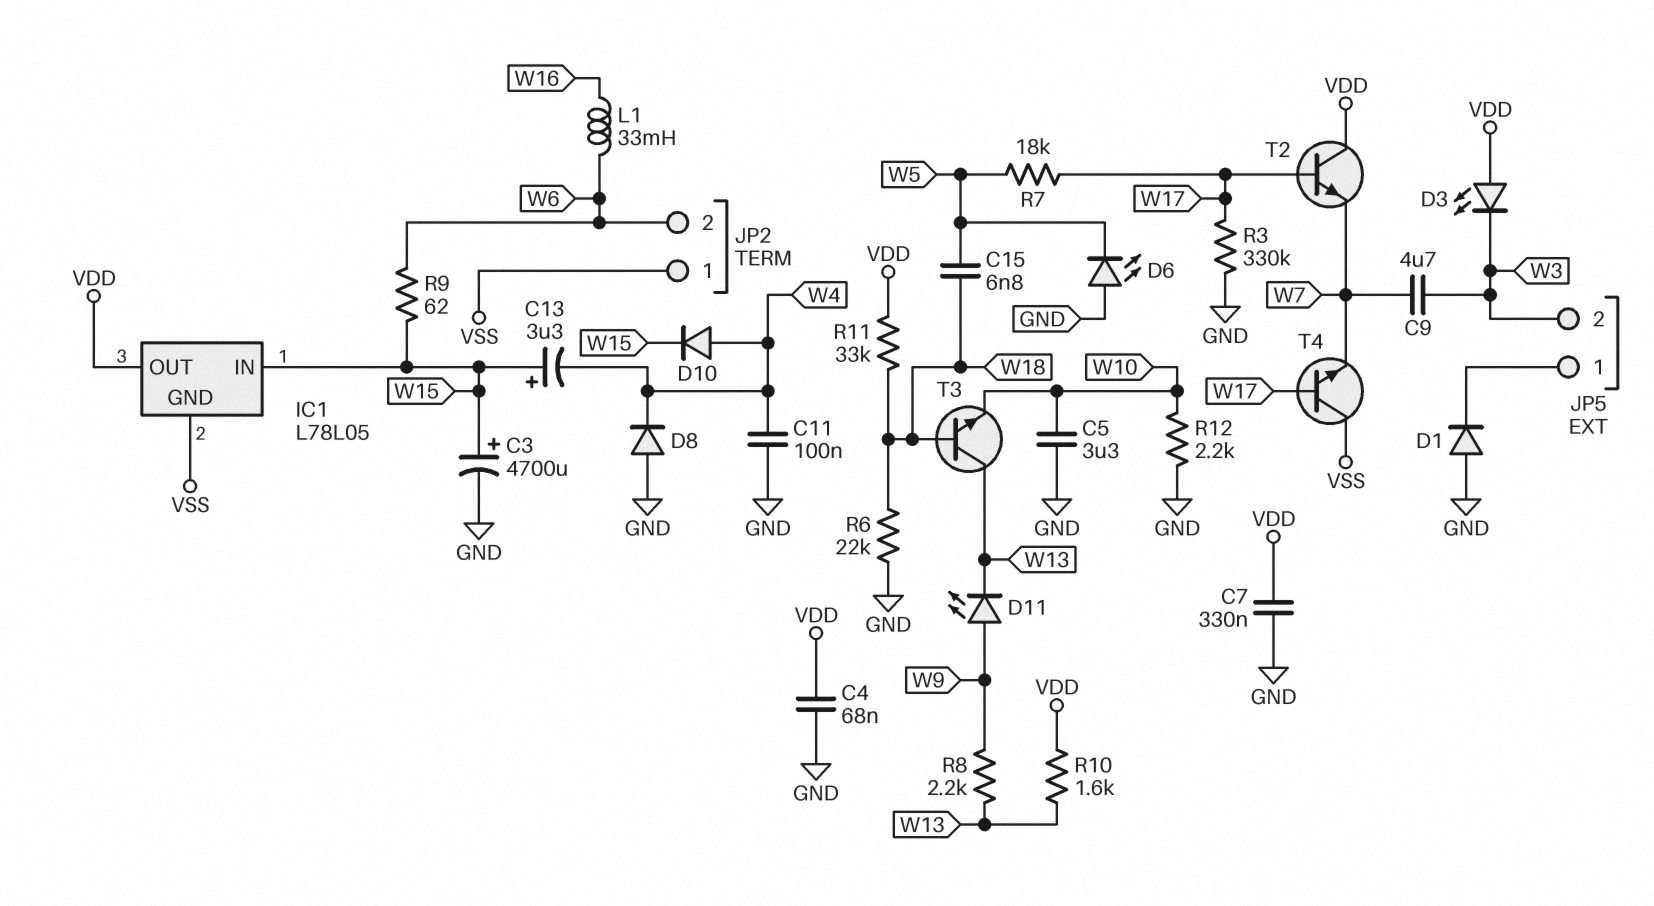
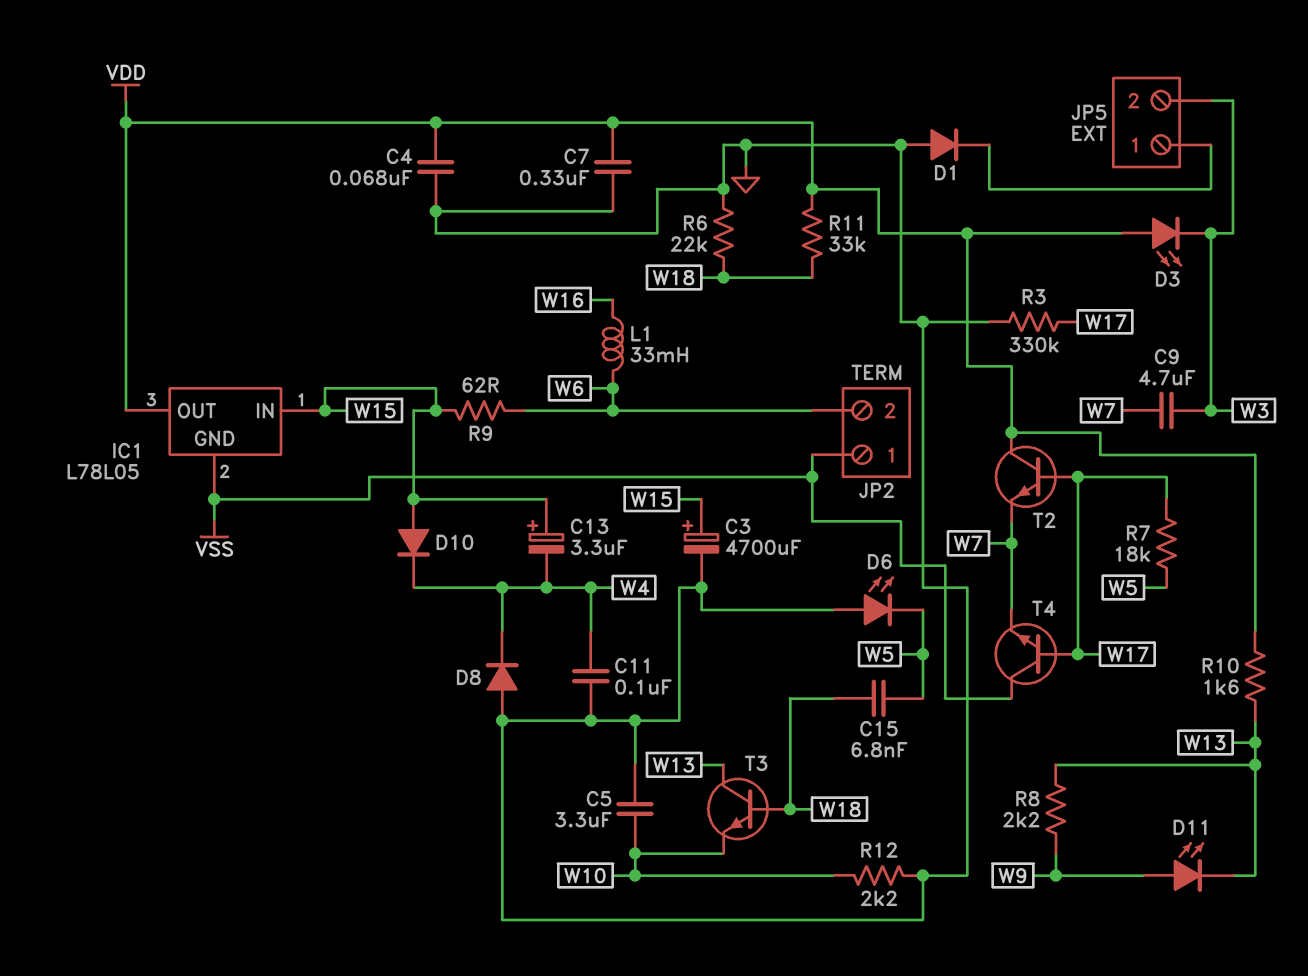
D10: diode (A W4, K W15) -> diode (A W15, K W4)

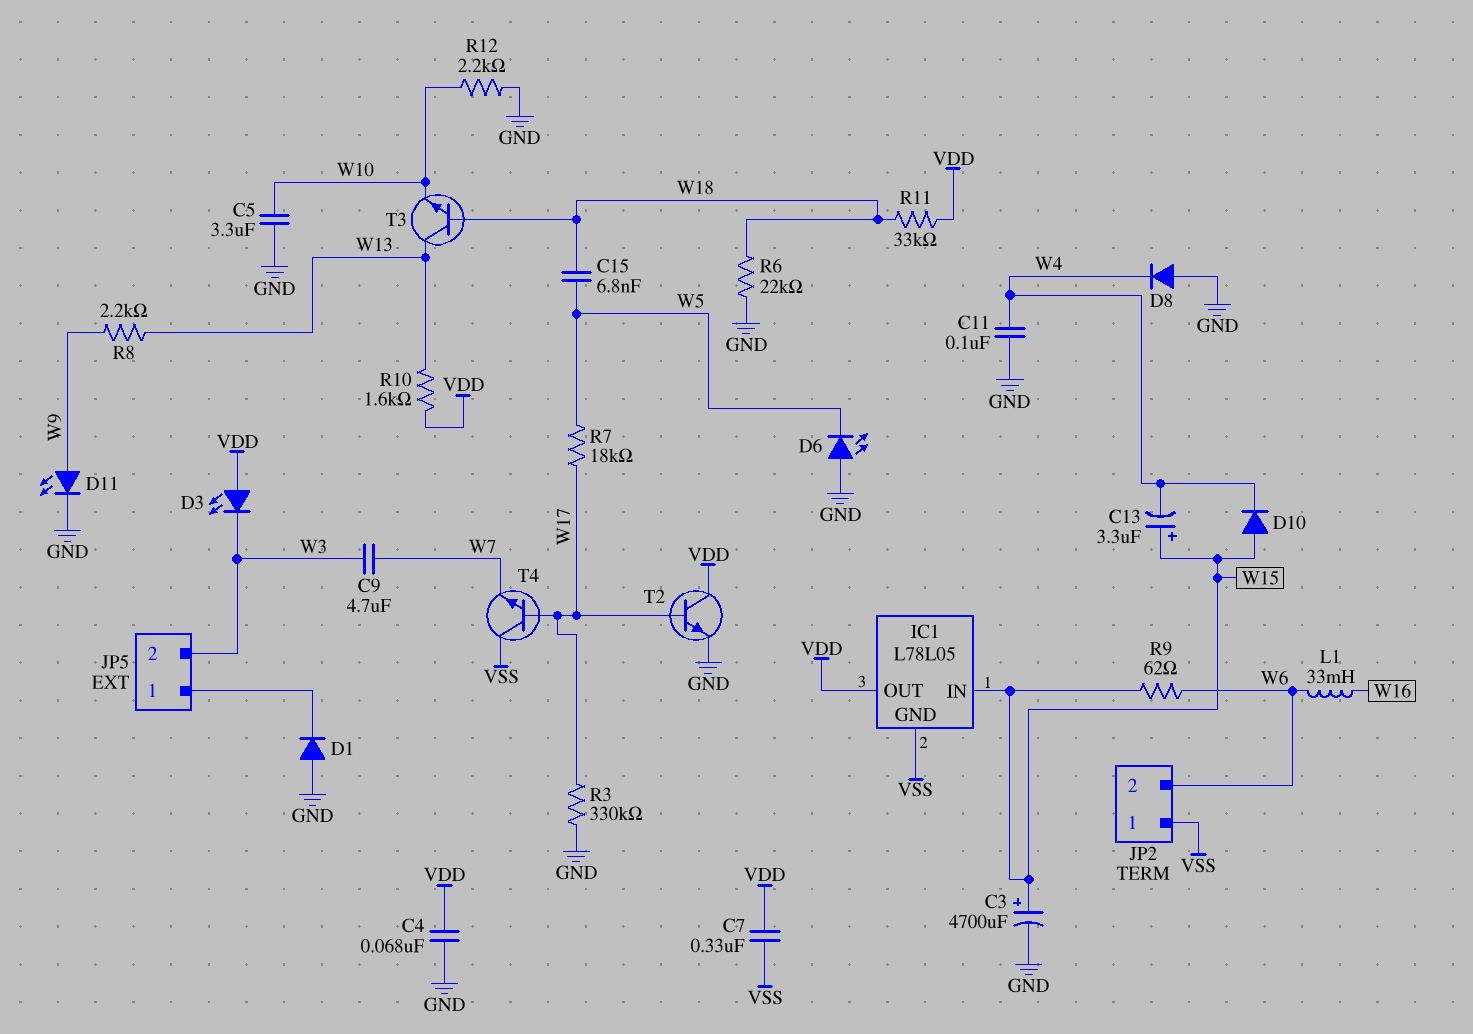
C7: 330nF (GND, VDD) -> 330nF (VDD, VSS)
D11: LED (A W9, K W13) -> LED (A W9, K GND)
T2: NPN (B W17, C VDD, E W7) -> NPN (B W17, C VDD, E GND)

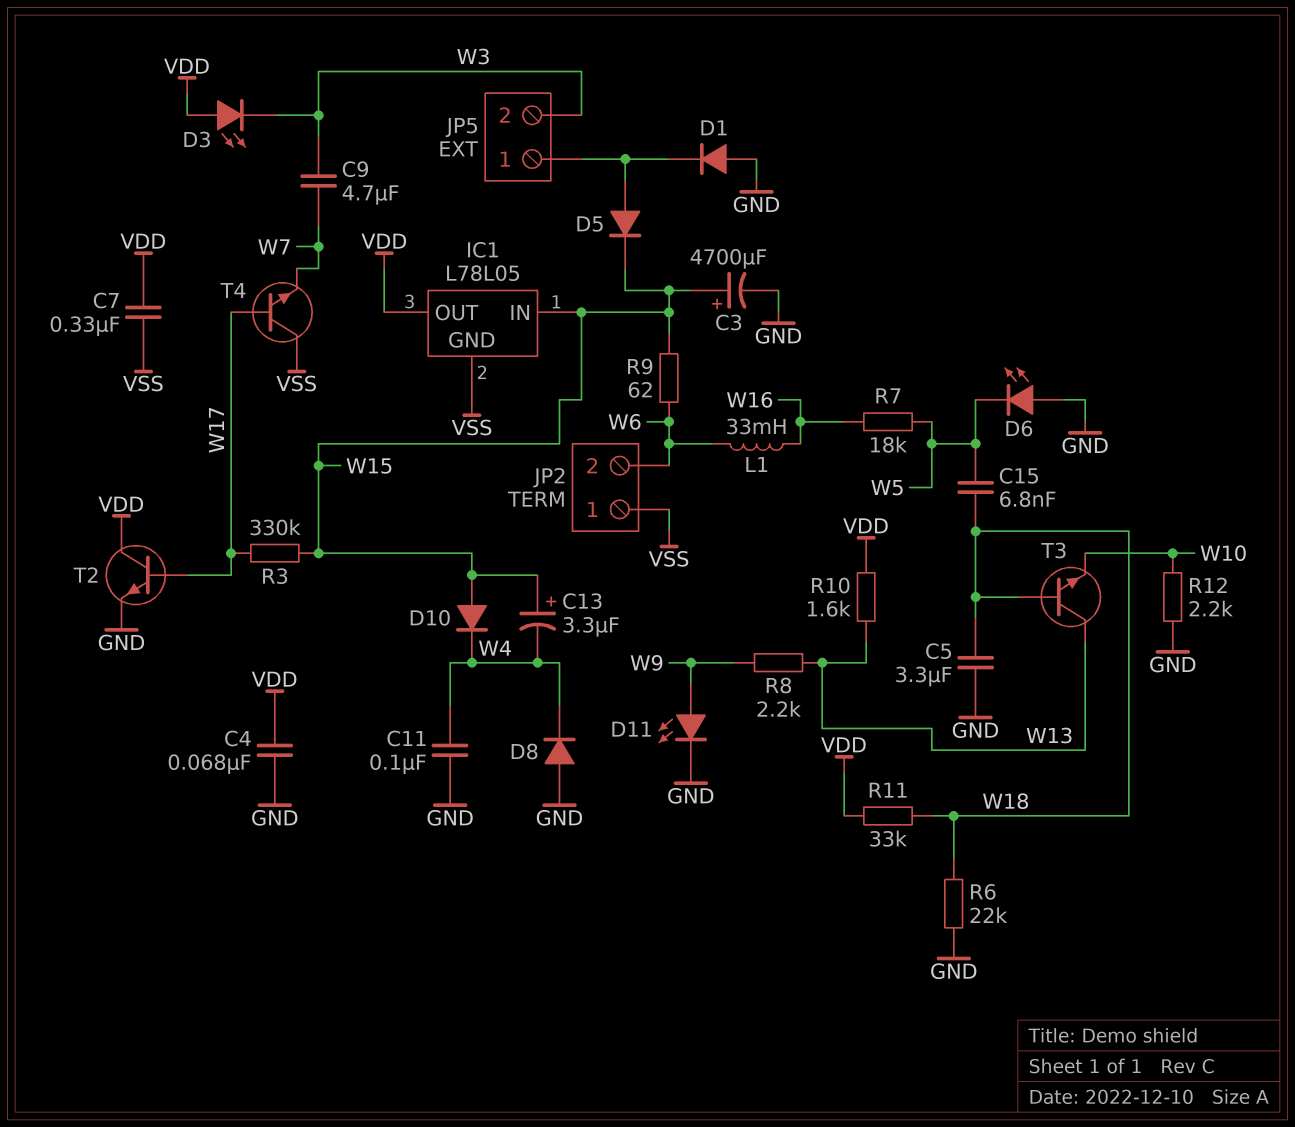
C5: 3.3uF (GND, W10) -> 3.3uF (GND, W18)
D5: none -> diode (A JP5/1, K W15)
R3: 330k (GND, W17) -> 330k (W15, W17)
R7: 18k (W5, W17) -> 18k (W5, W16)

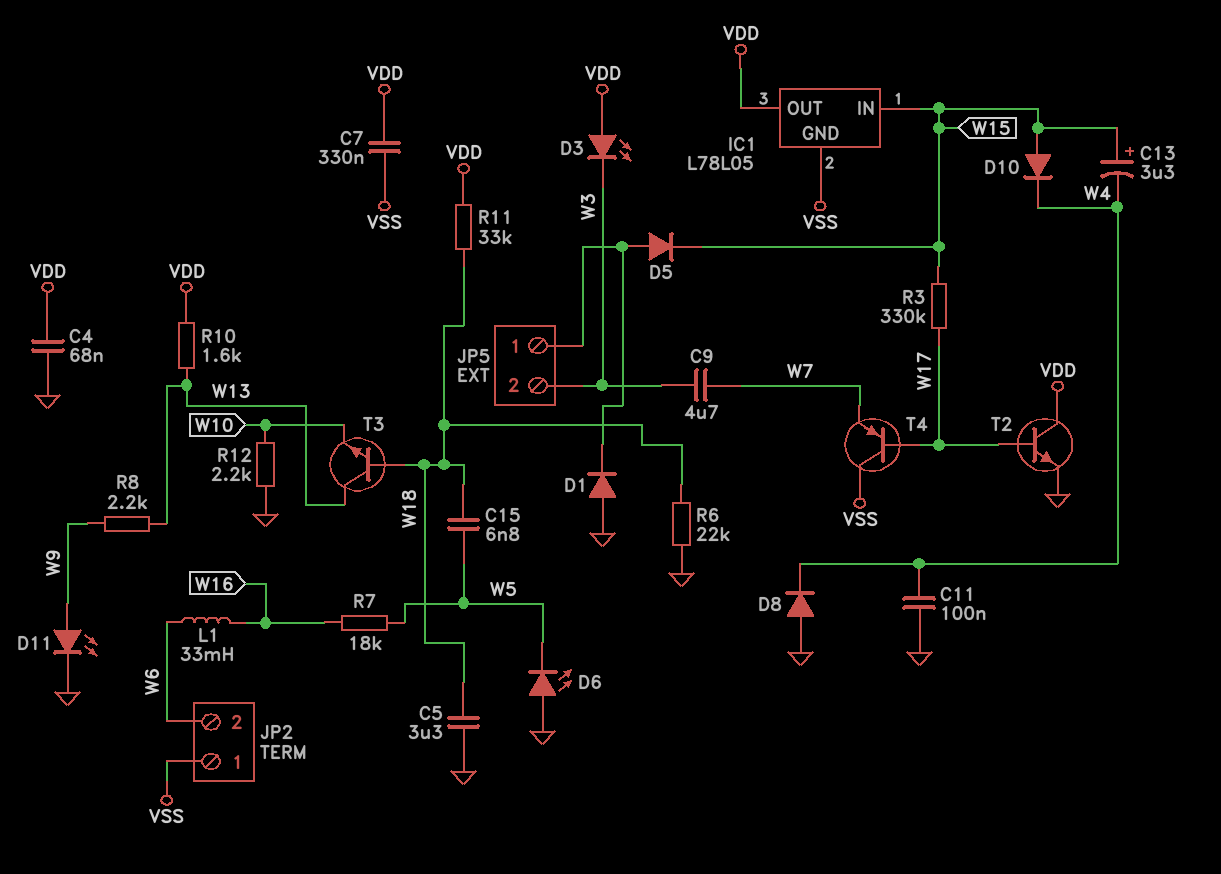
C3: 4700uF (plus W15, minus GND) -> none
R9: 62 (W6, W15) -> none
T4: NPN (B W17, C VSS, E W7) -> PNP (B W17, C VSS, E W7)

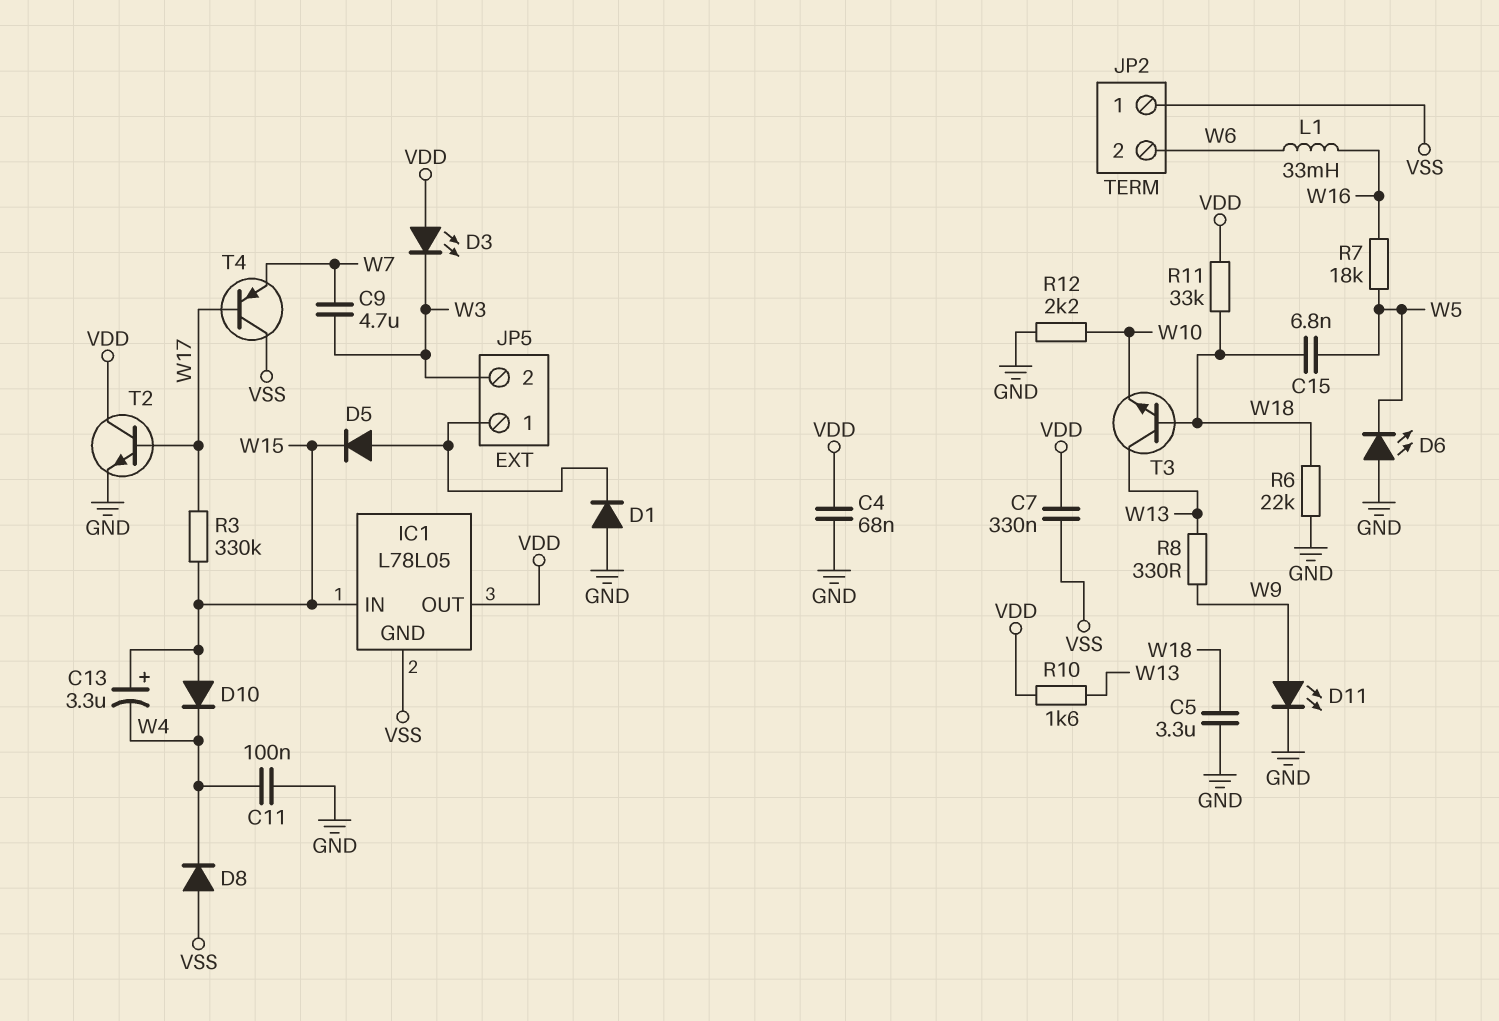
D8: diode (A GND, K W4) -> diode (A VSS, K W4)
R8: 2.2k (W9, W13) -> 330 (W9, W13)

